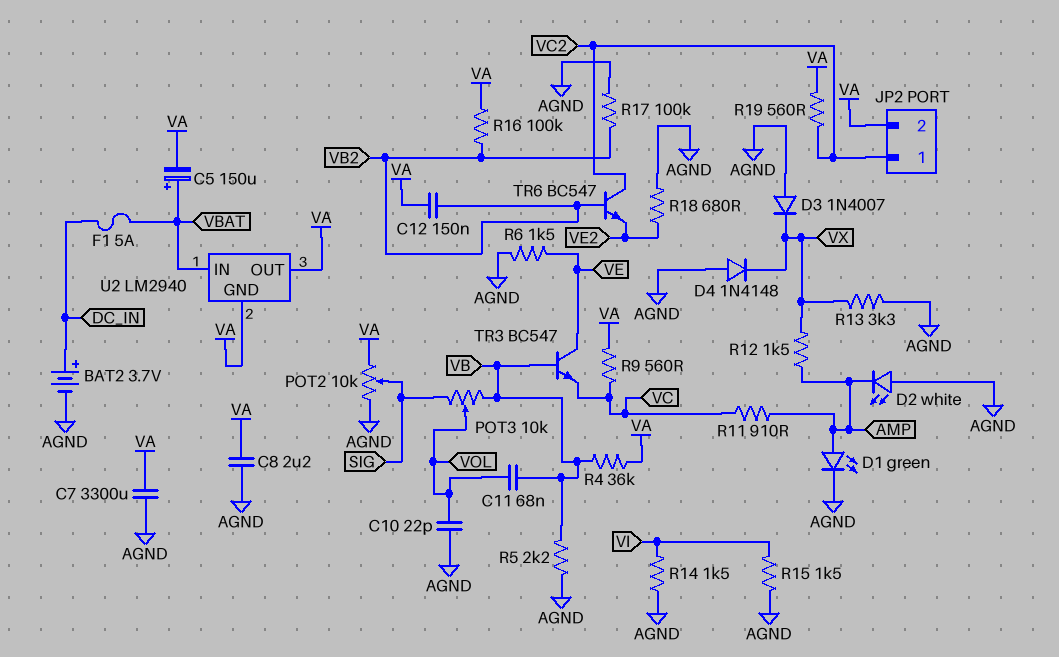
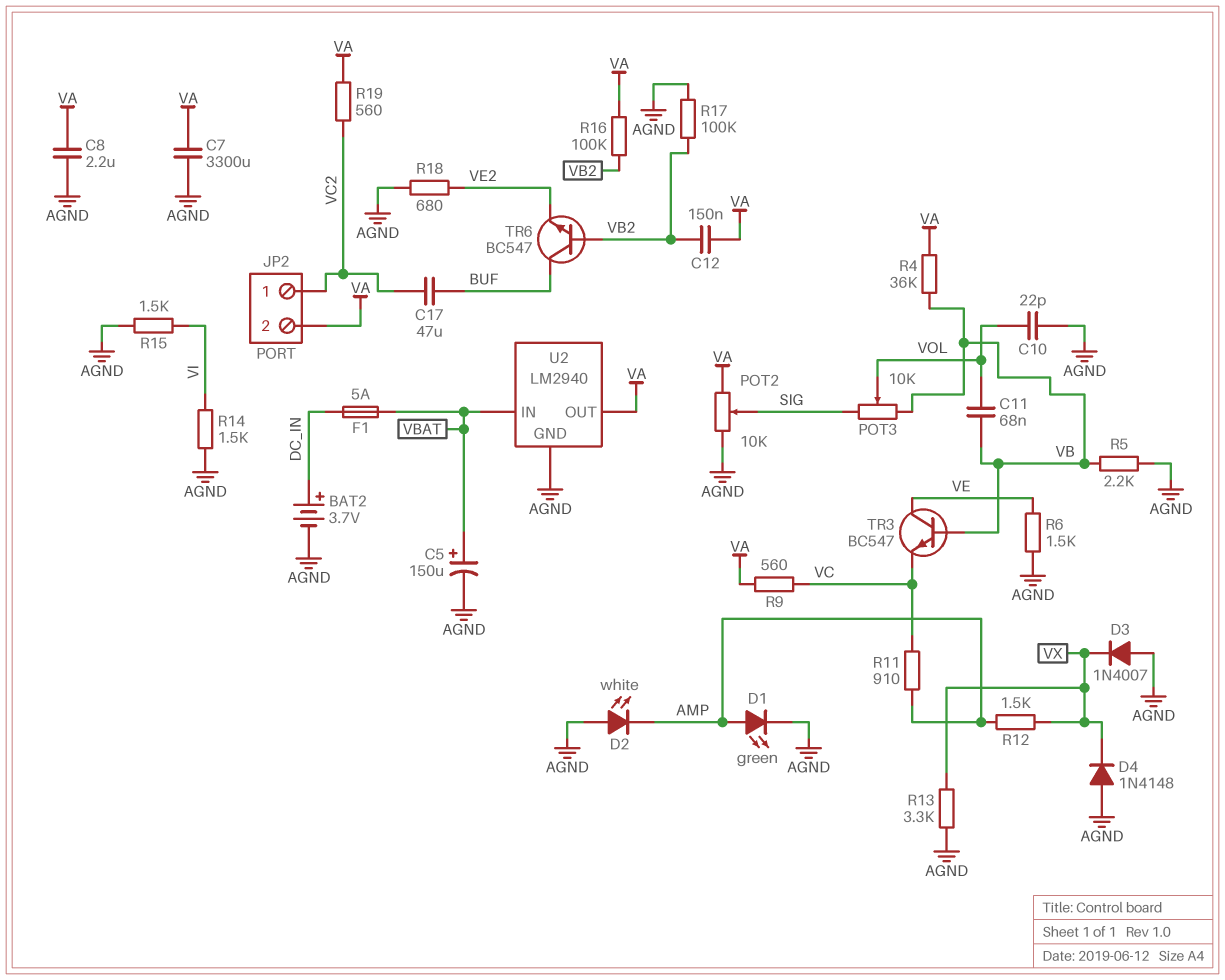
C5: 150uF (plus VBAT, minus VA) -> 150uF (plus VBAT, minus AGND)
C17: none -> 47uF (BUF, VC2)
TR6: NPN BC547 (B VB2, C VC2, E VE2) -> NPN BC547 (B VB2, C BUF, E VE2)
U2 pin GND: VA -> AGND

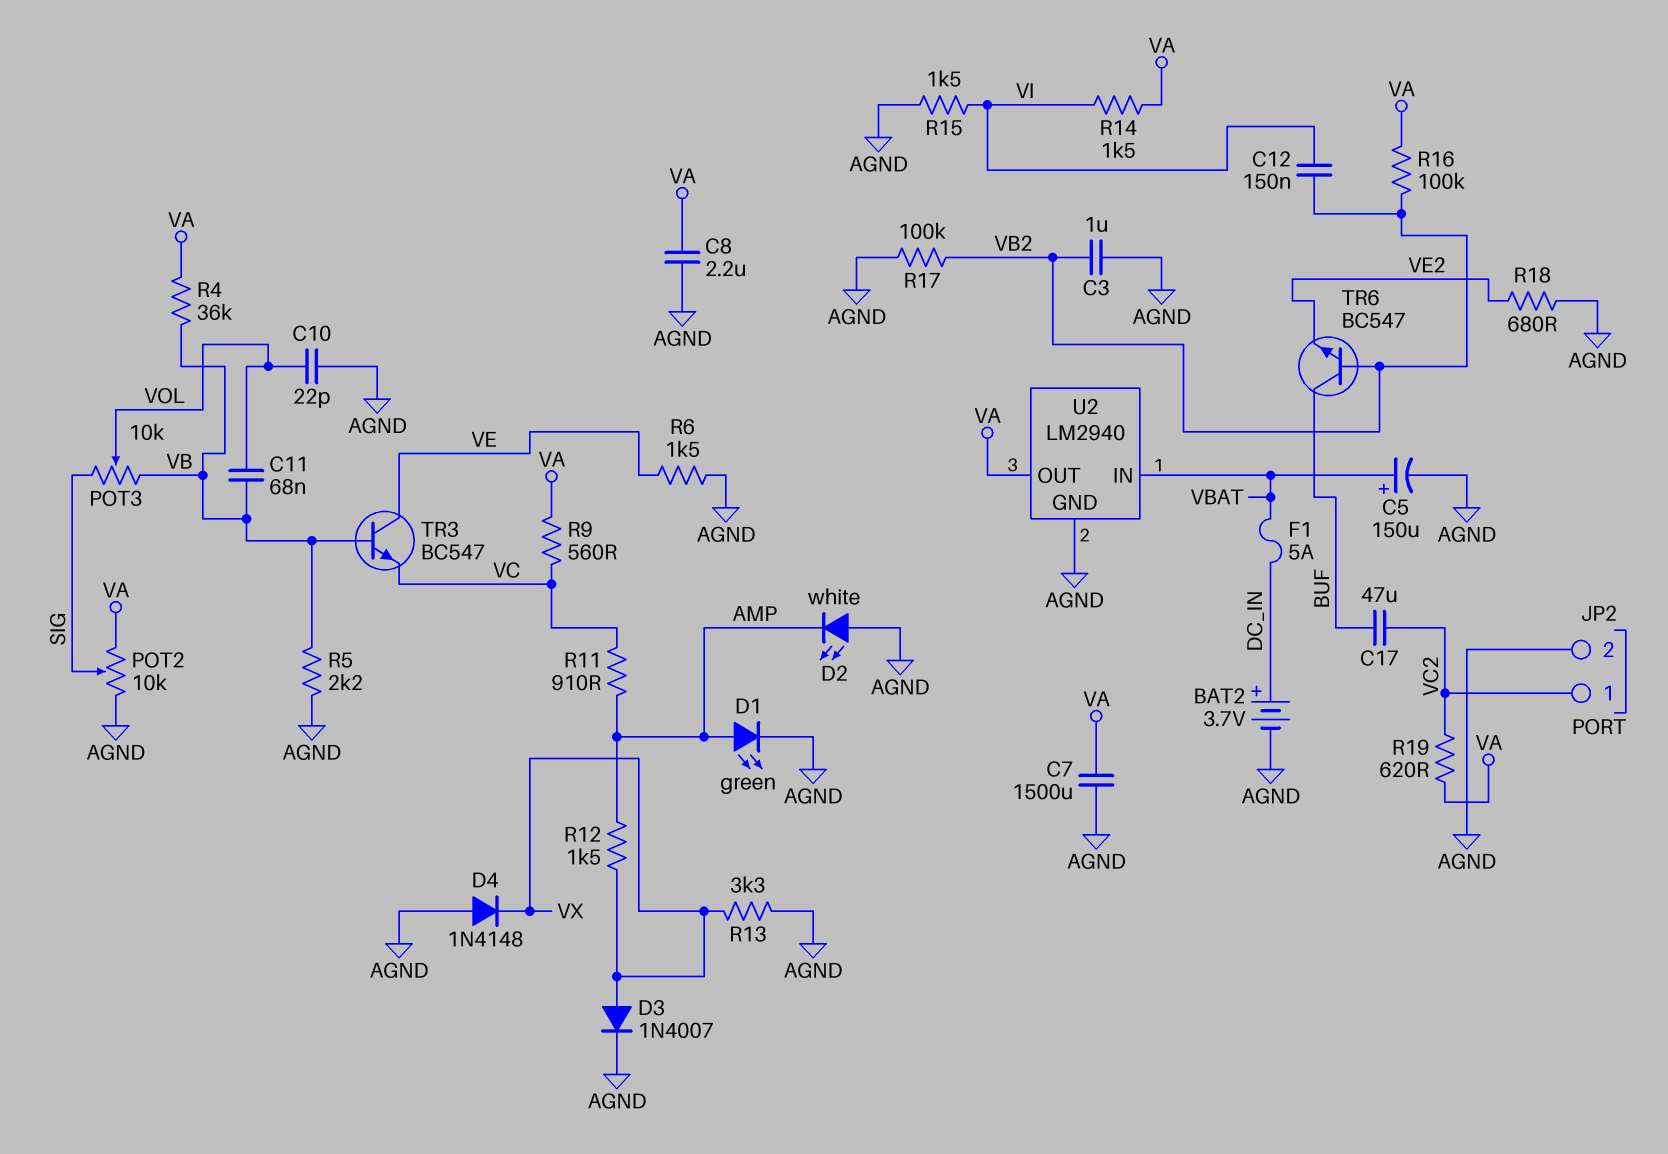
C3: none -> 1uF (AGND, VB2)
C7: 3300uF (AGND, VA) -> 1500uF (AGND, VA)
C12: 150nF (VA, VB2) -> 150nF (VB2, VI)
D3: diode 1N4007 (A AGND, K VX) -> diode 1N4007 (A VX, K AGND)
JP2 pin 2: VA -> AGND
R14: 1.5k (AGND, VI) -> 1.5k (VA, VI)
R19: 560 (VA, VC2) -> 620 (VA, VC2)

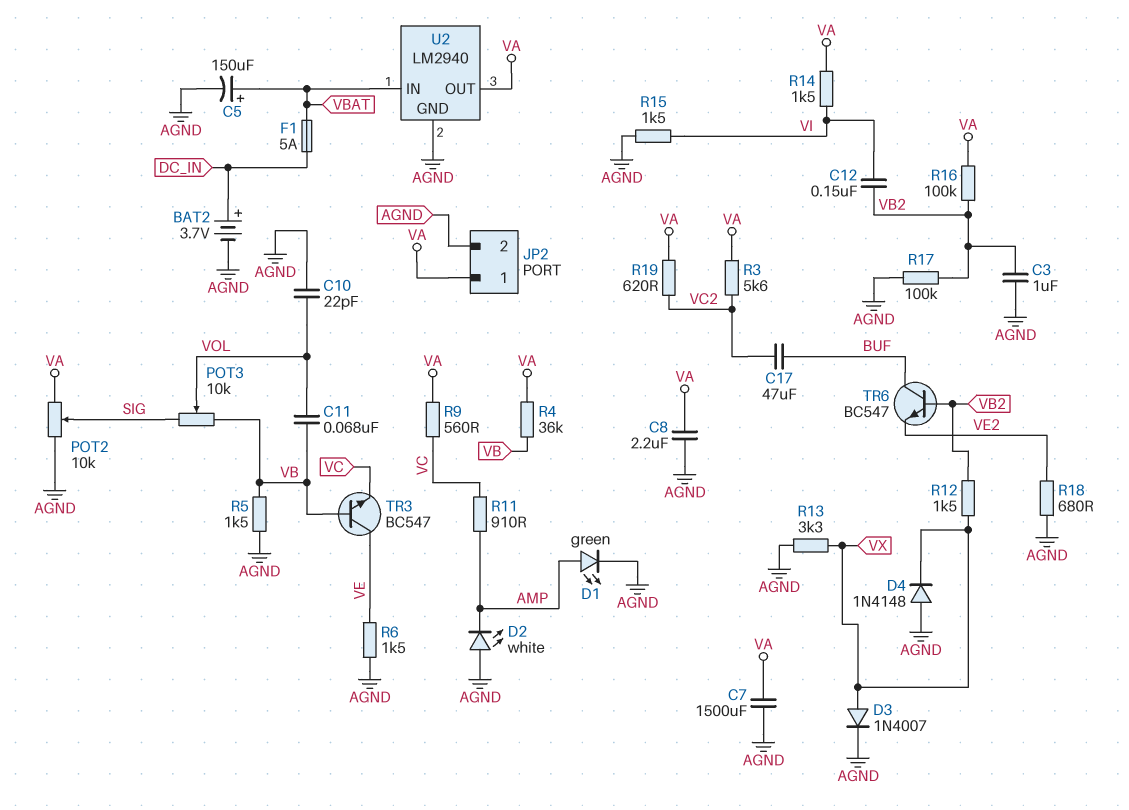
JP2 pin 1: VC2 -> VA
R3: none -> 5.6k (VA, VC2)
R5: 2.2k (AGND, VB) -> 1.5k (AGND, VB)
R12: 1.5k (AMP, VX) -> 1.5k (VB2, VX)

